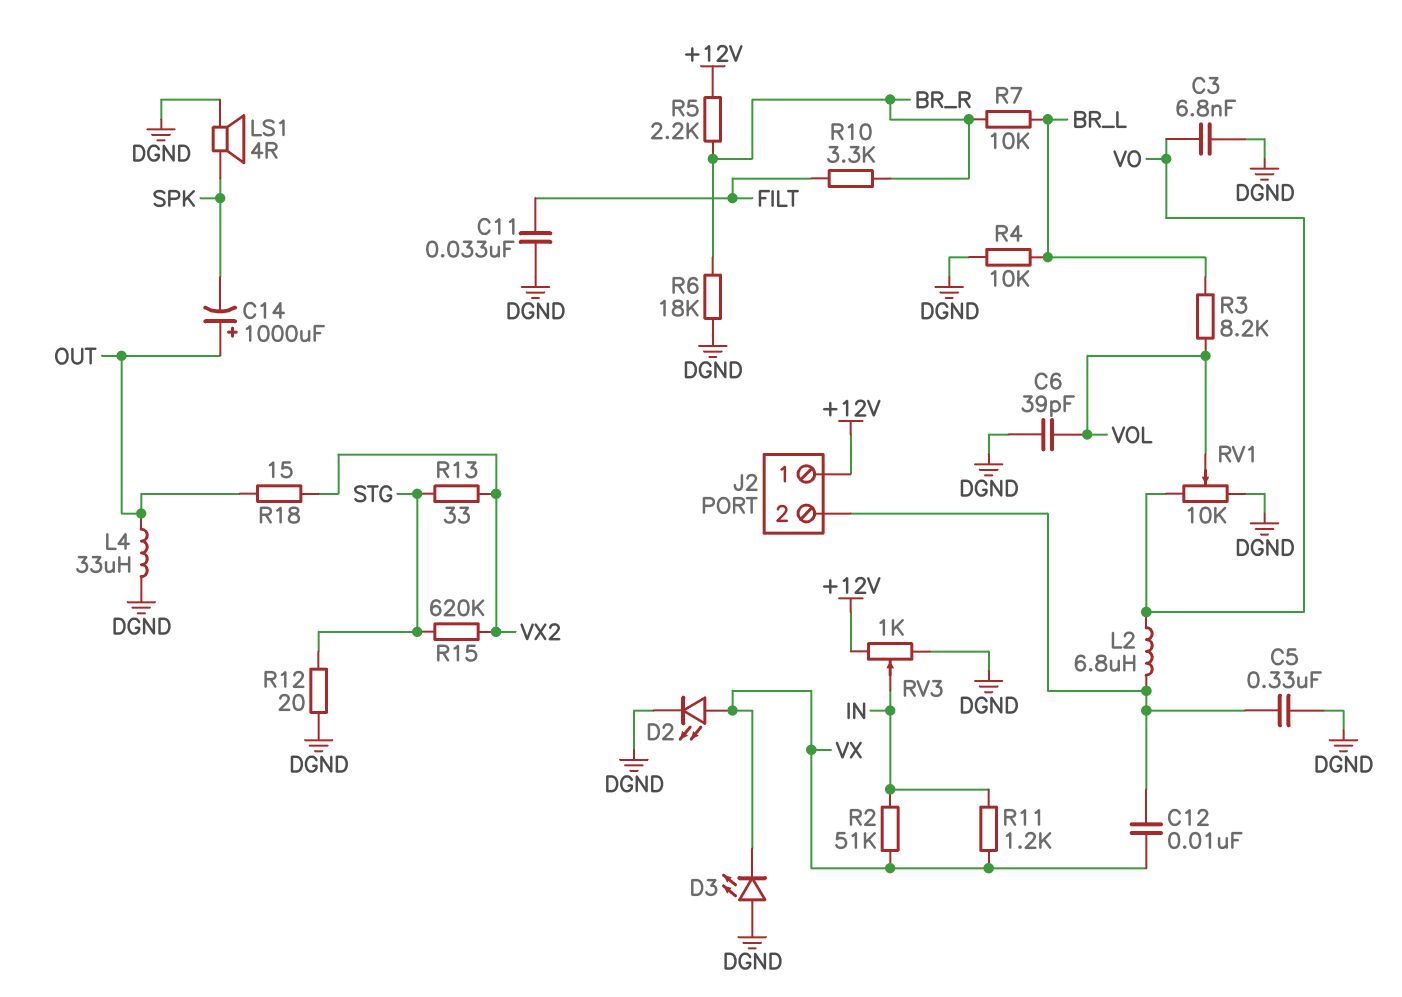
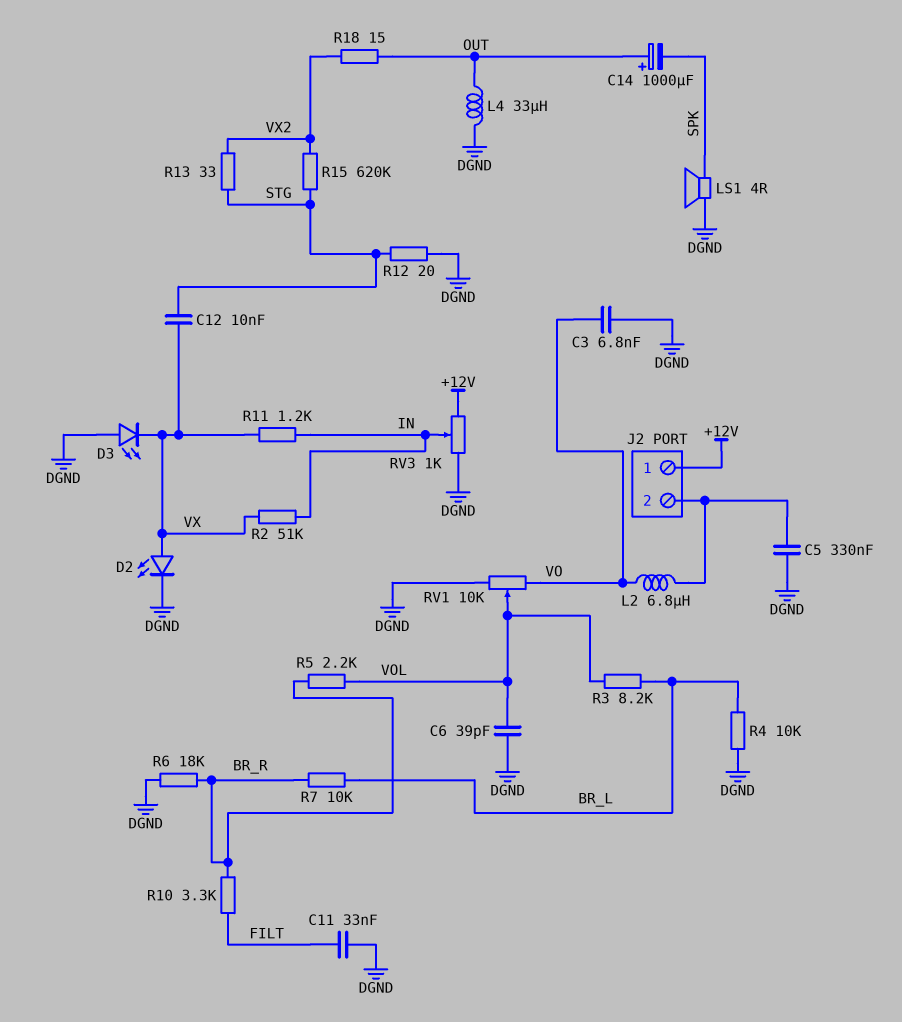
C12: 10nF (J2/2, VX) -> 10nF (STG, VX)
R5: 2.2k (+12V, BR_R) -> 2.2k (BR_R, VOL)

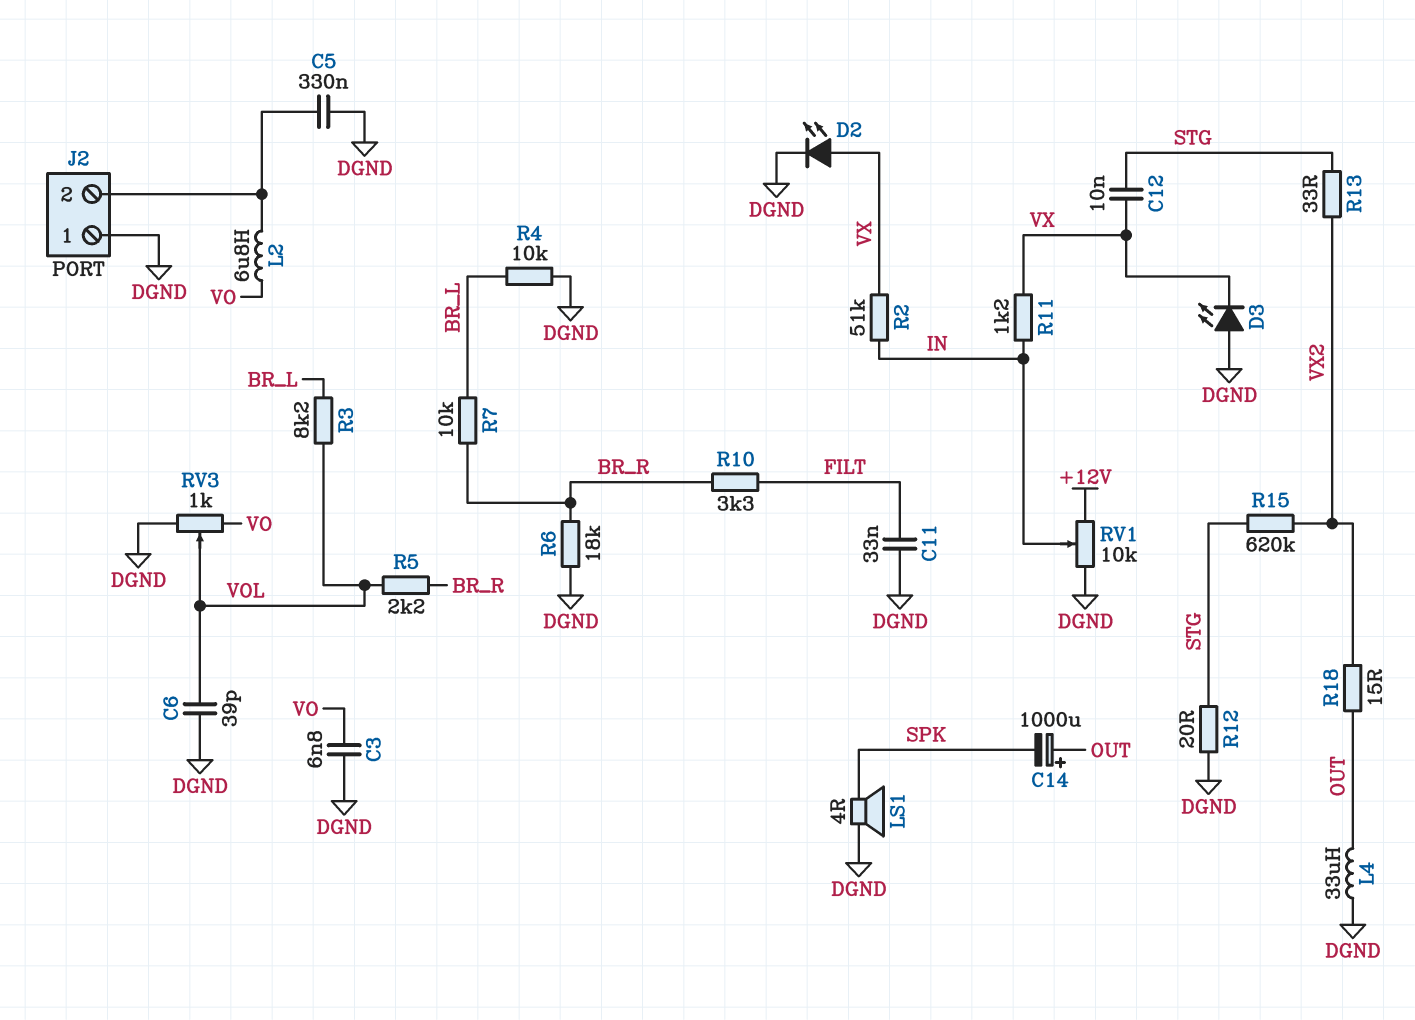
J2 pin 1: +12V -> DGND
RV1: 10k (DGND, VO, wiper VOL) -> 10k (+12V, DGND, wiper IN)
RV3: 1k (+12V, DGND, wiper IN) -> 1k (DGND, VO, wiper VOL)

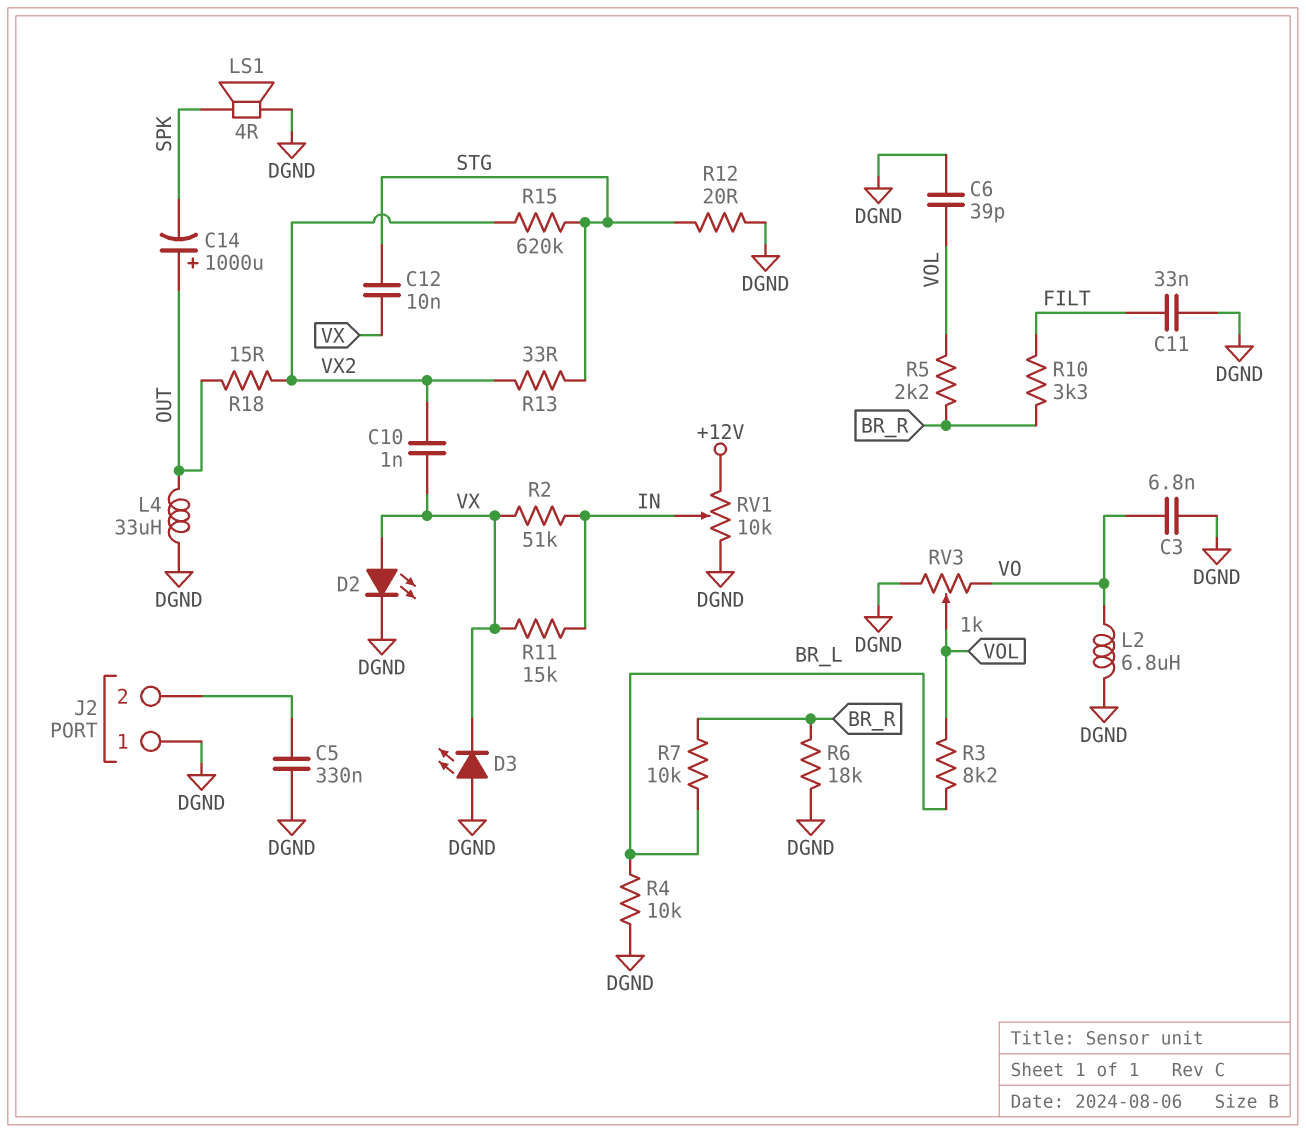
C10: none -> 1nF (VX, VX2)
L2: 6.8uH (J2/2, VO) -> 6.8uH (DGND, VO)
R11: 1.2k (IN, VX) -> 15k (IN, VX)

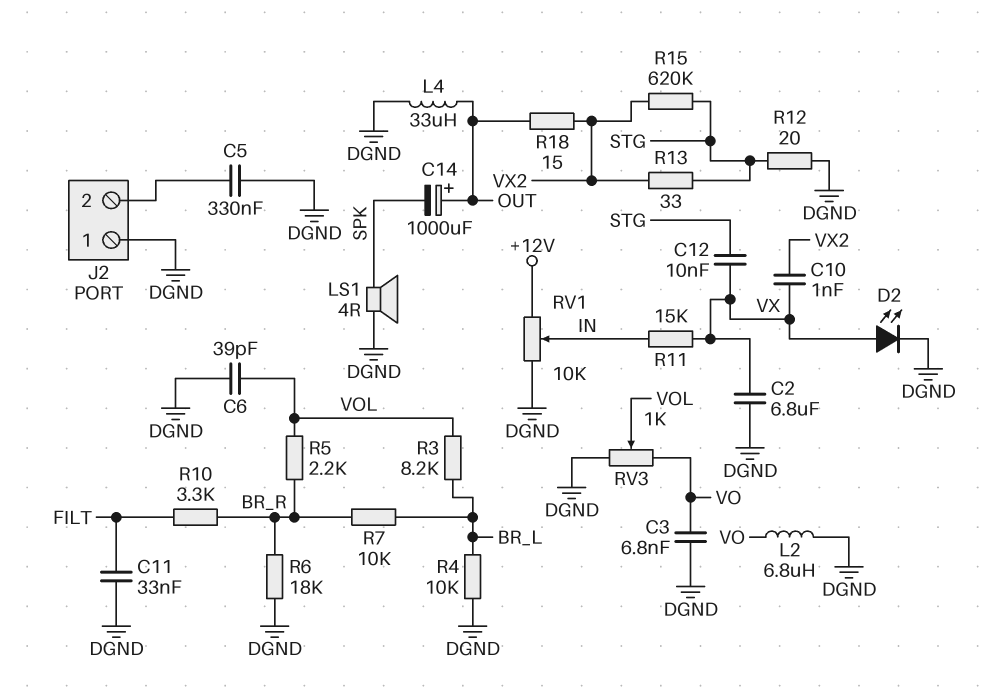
C2: none -> 6.8uF (DGND, VX)
D3: LED (A DGND, K VX) -> none
R2: 51k (IN, VX) -> none

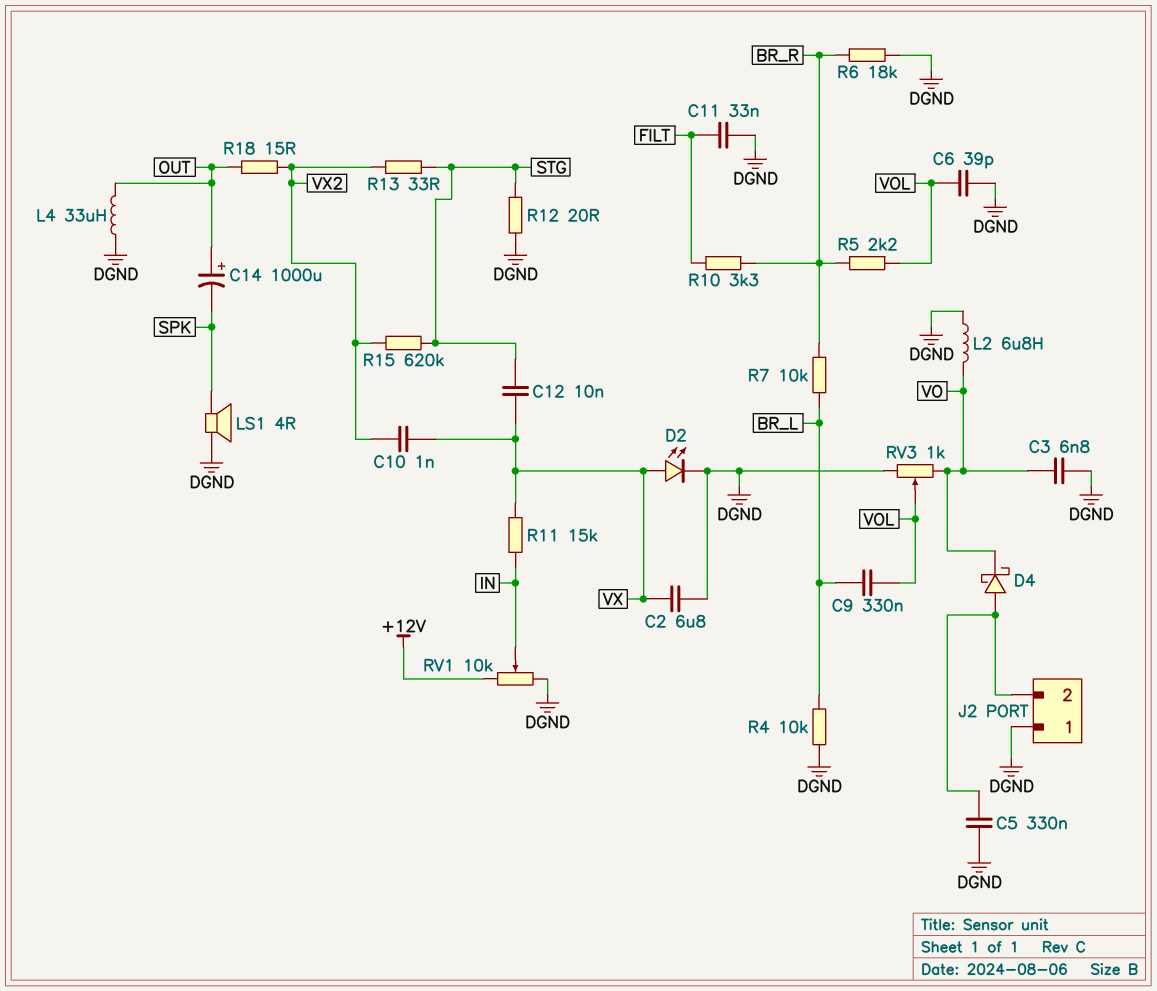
C9: none -> 330nF (BR_L, VOL)
D4: none -> schottky (A J2/2, K VO)
R3: 8.2k (BR_L, VOL) -> none

